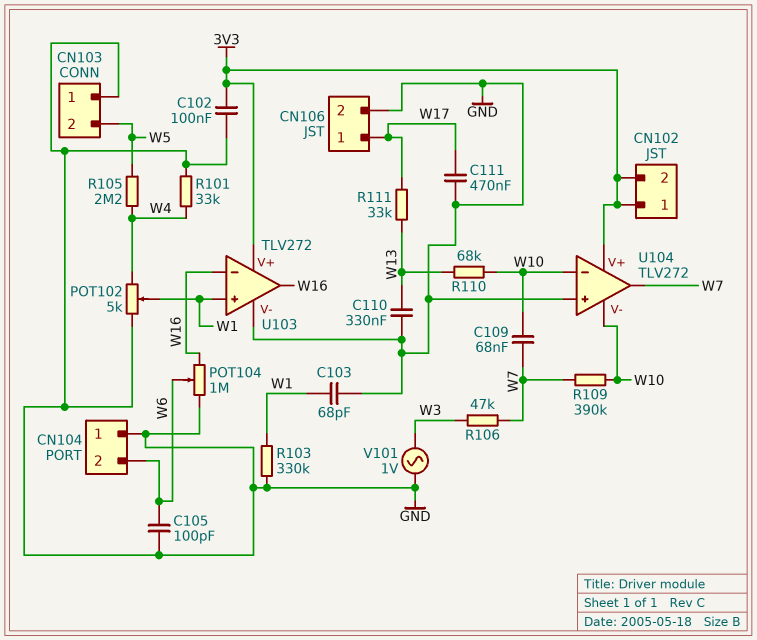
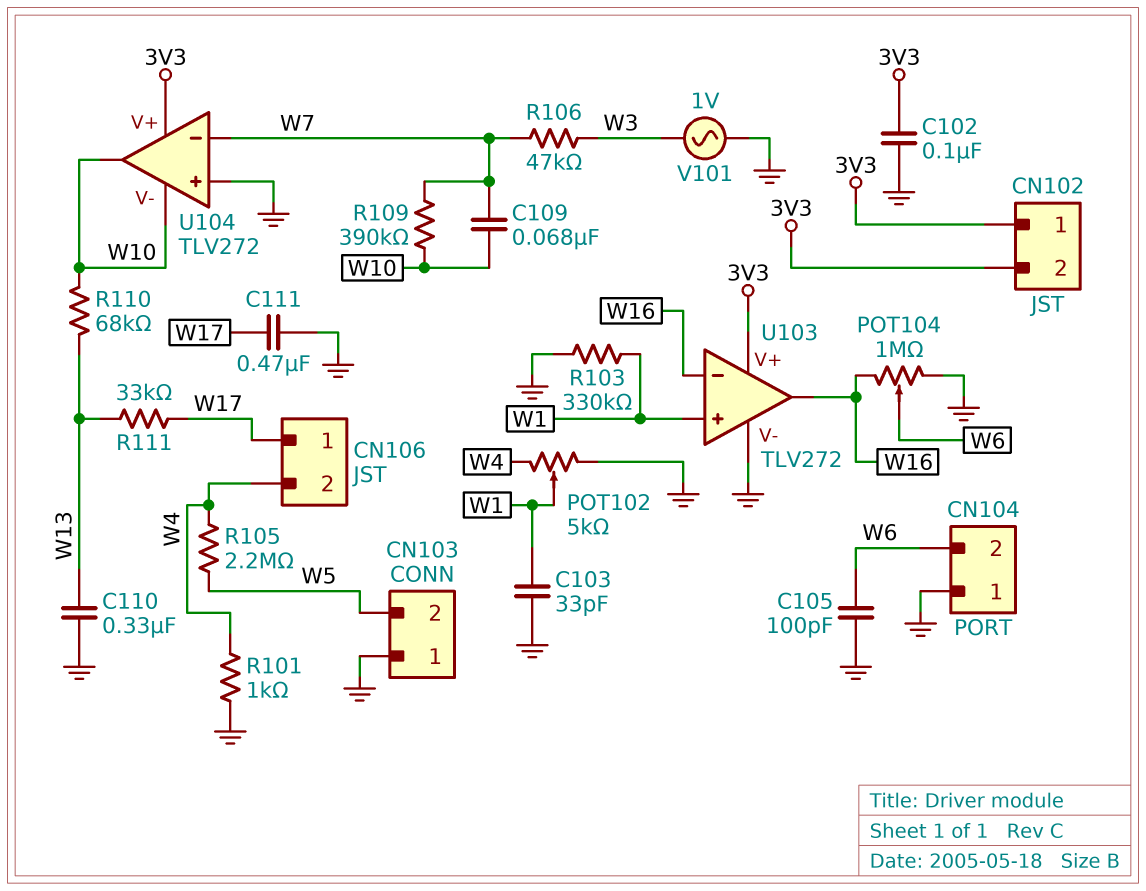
C103: 68pF (GND, W1) -> 33pF (GND, W1)
CN106 pin 2: GND -> W4
R101: 33k (GND, W4) -> 1k (GND, W4)
U104 pin in-: W10 -> W7
U104 pin out: W7 -> W10

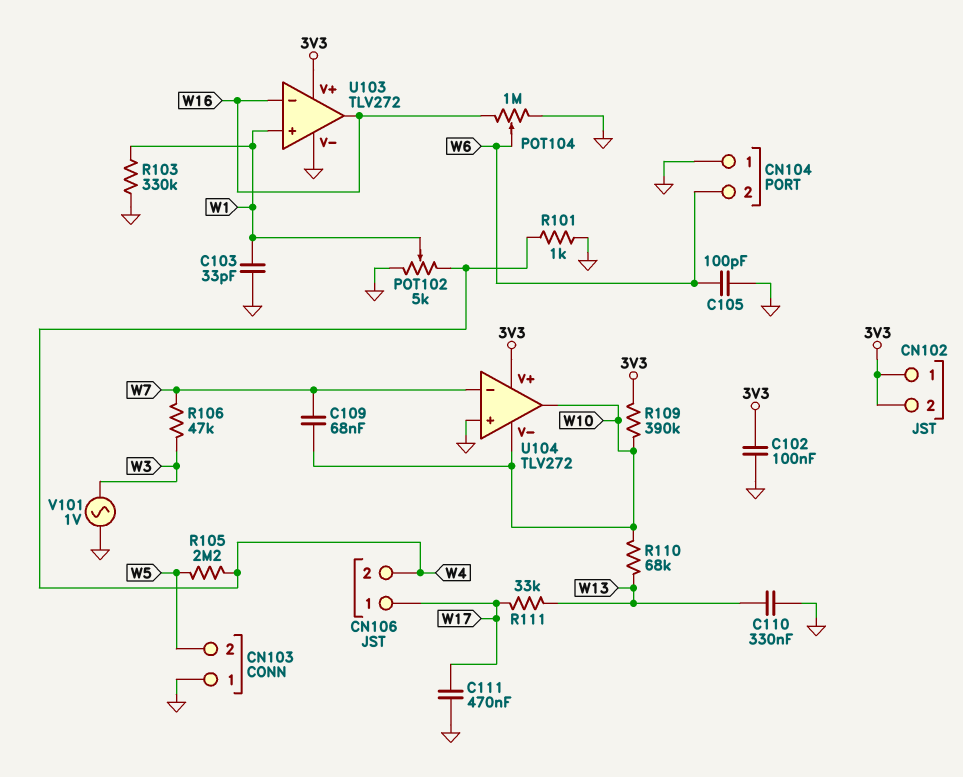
R109: 390k (W7, W10) -> 390k (3V3, W10)

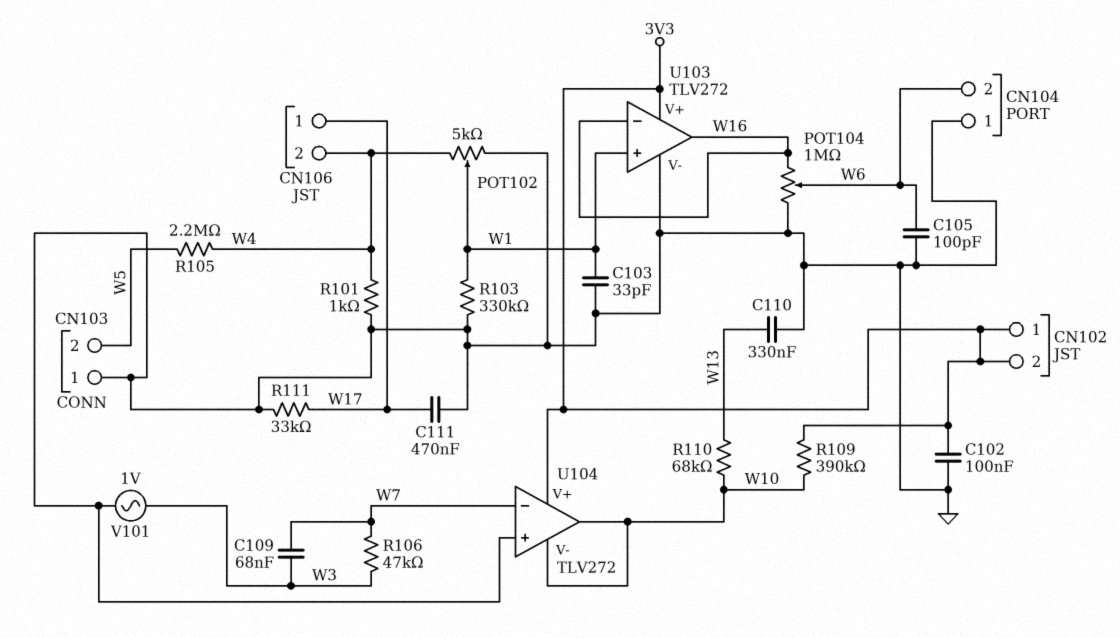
C109: 68nF (W7, W10) -> 68nF (W3, W7)
R111: 33k (W13, W17) -> 33k (GND, W17)

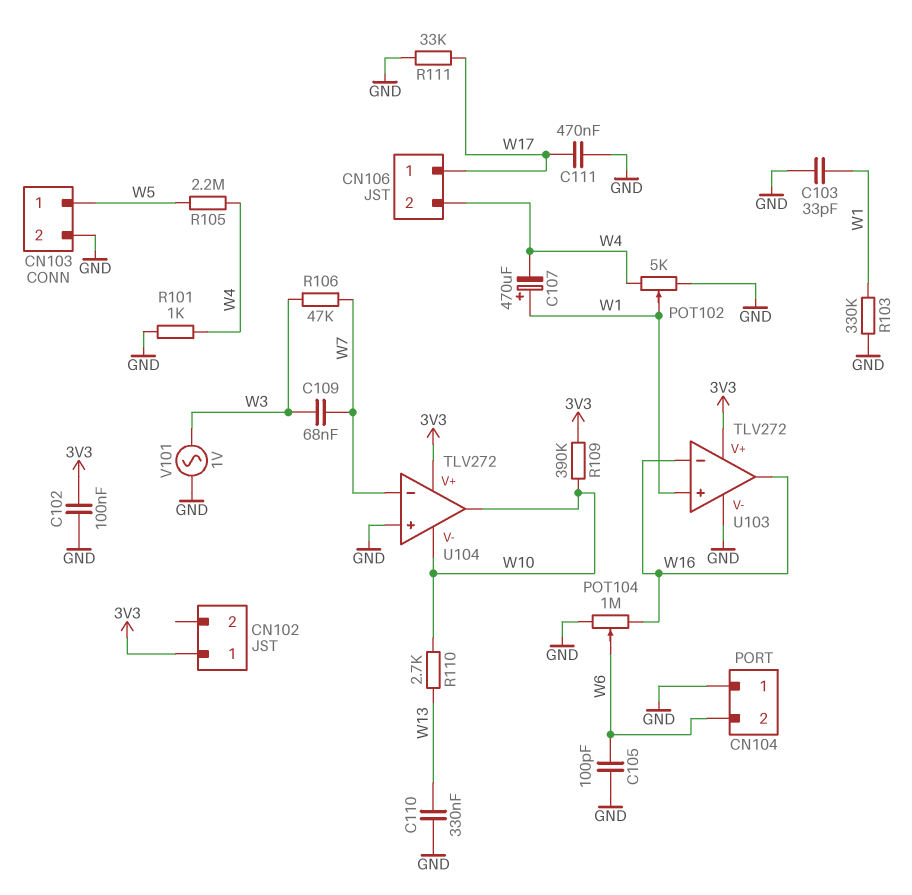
C107: none -> 470uF (plus W1, minus W4)
CN102 pin 2: 3V3 -> none
CN103 pin 1: GND -> W5
CN103 pin 2: W5 -> GND
R110: 68k (W10, W13) -> 2.7k (W10, W13)

